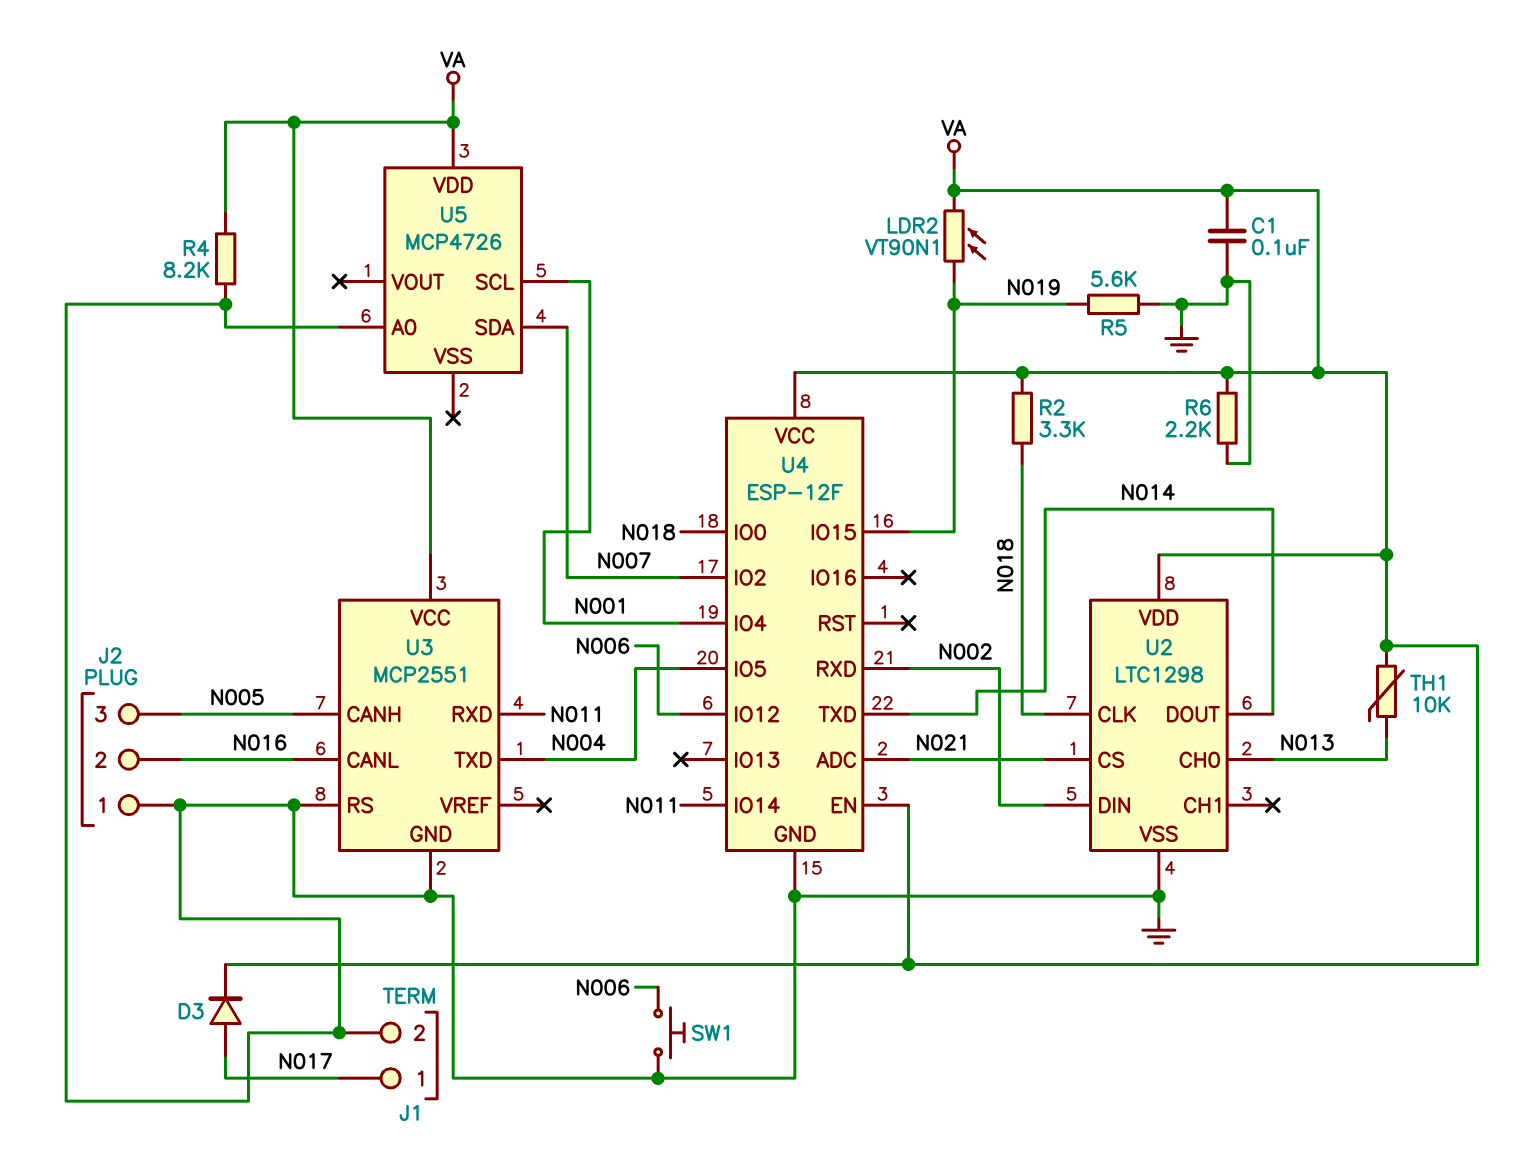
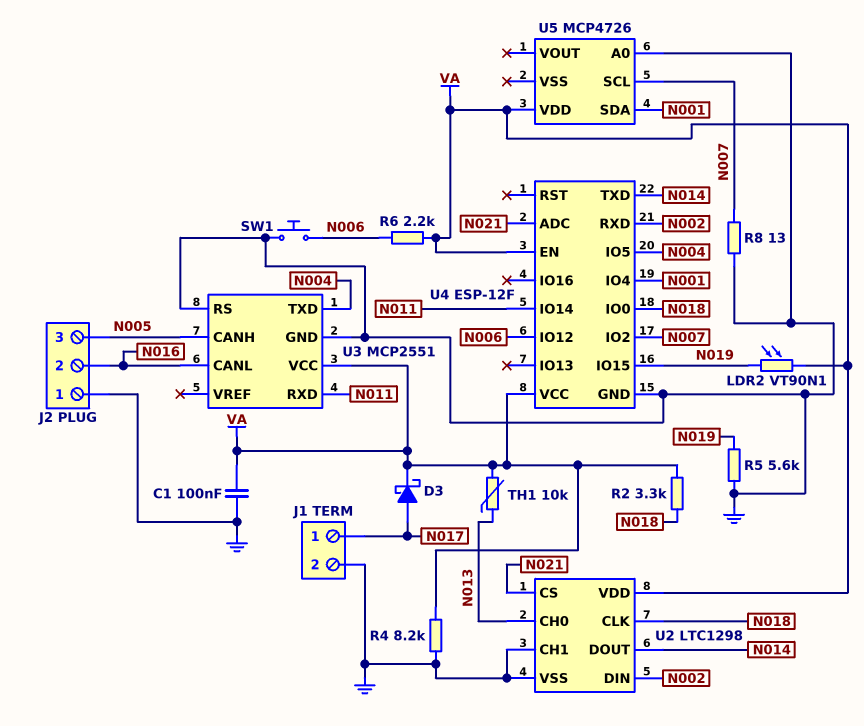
D3: diode (A N017, K VA) -> schottky (A N017, K VA)
R6: 2.2k (GND, VA) -> 2.2k (N006, VA)
R8: none -> 13 (GND, N007)
U2 pin CH1: none -> GND
U5 pin SCL: N001 -> N007
U5 pin SDA: N007 -> N001

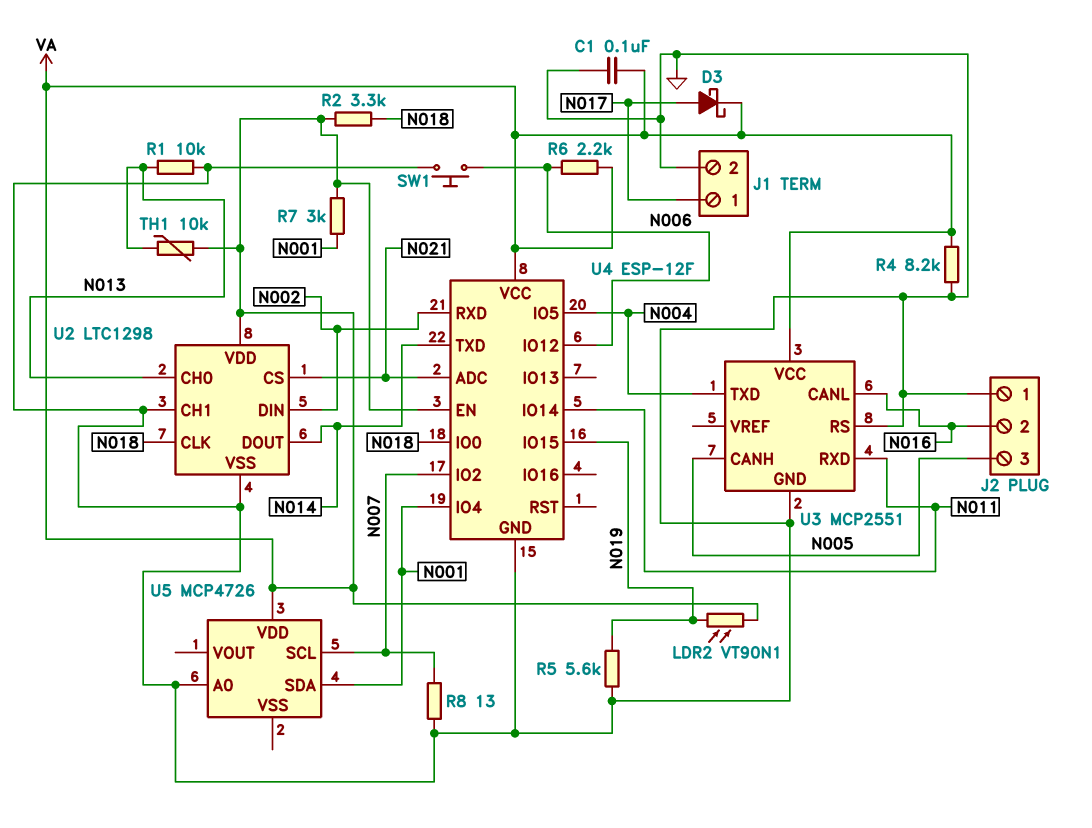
R1: none -> 10k (GND, N013)
R7: none -> 3k (N001, VA)

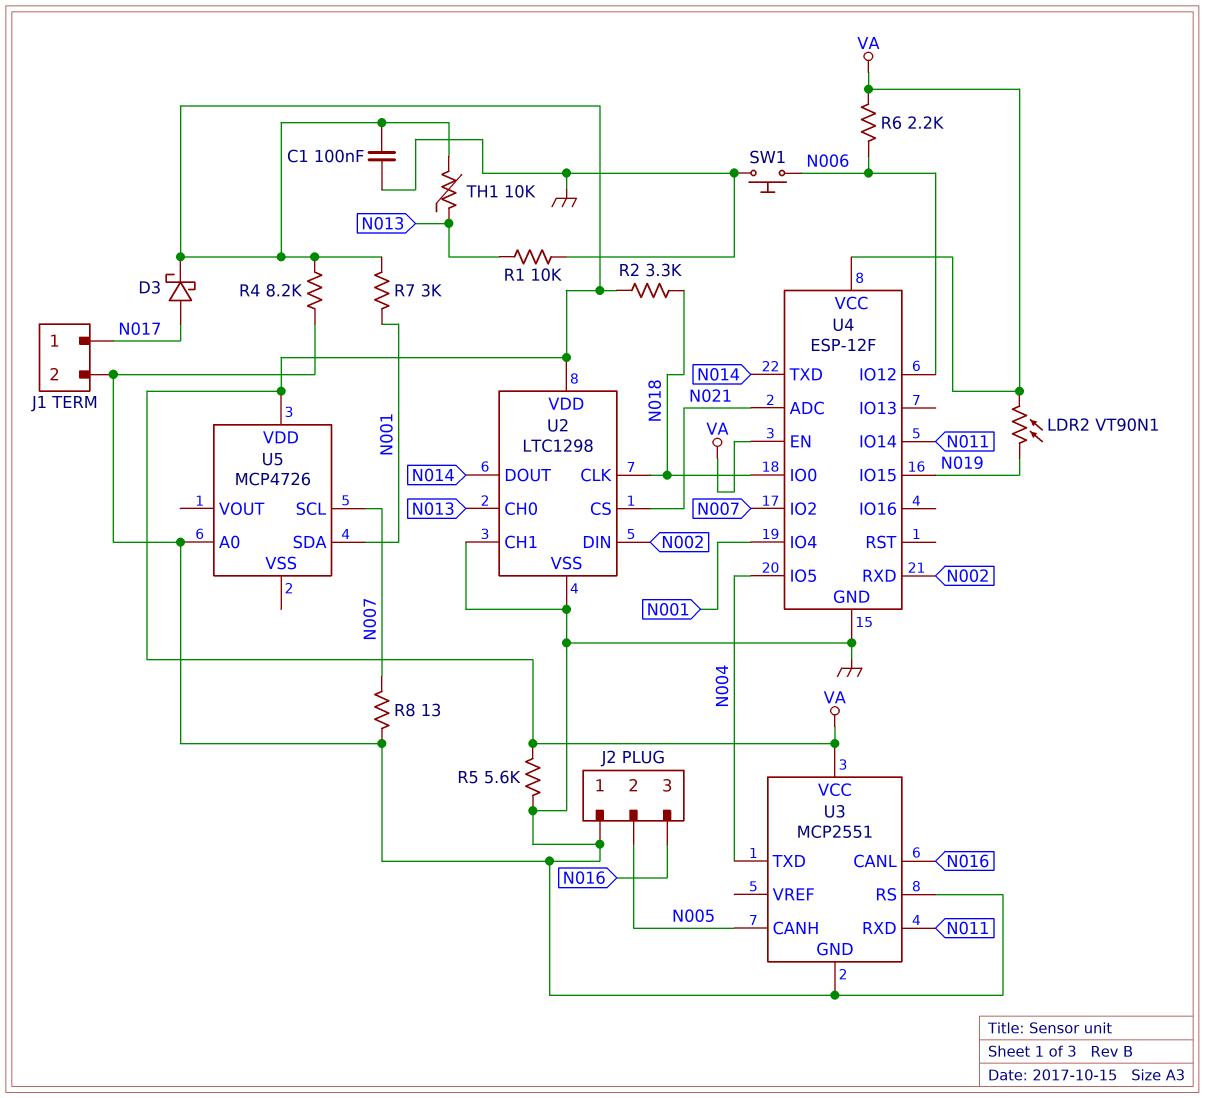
J2 pin 2: N016 -> N005
J2 pin 3: N005 -> N016
R5: 5.6k (GND, N019) -> 5.6k (GND, VA)

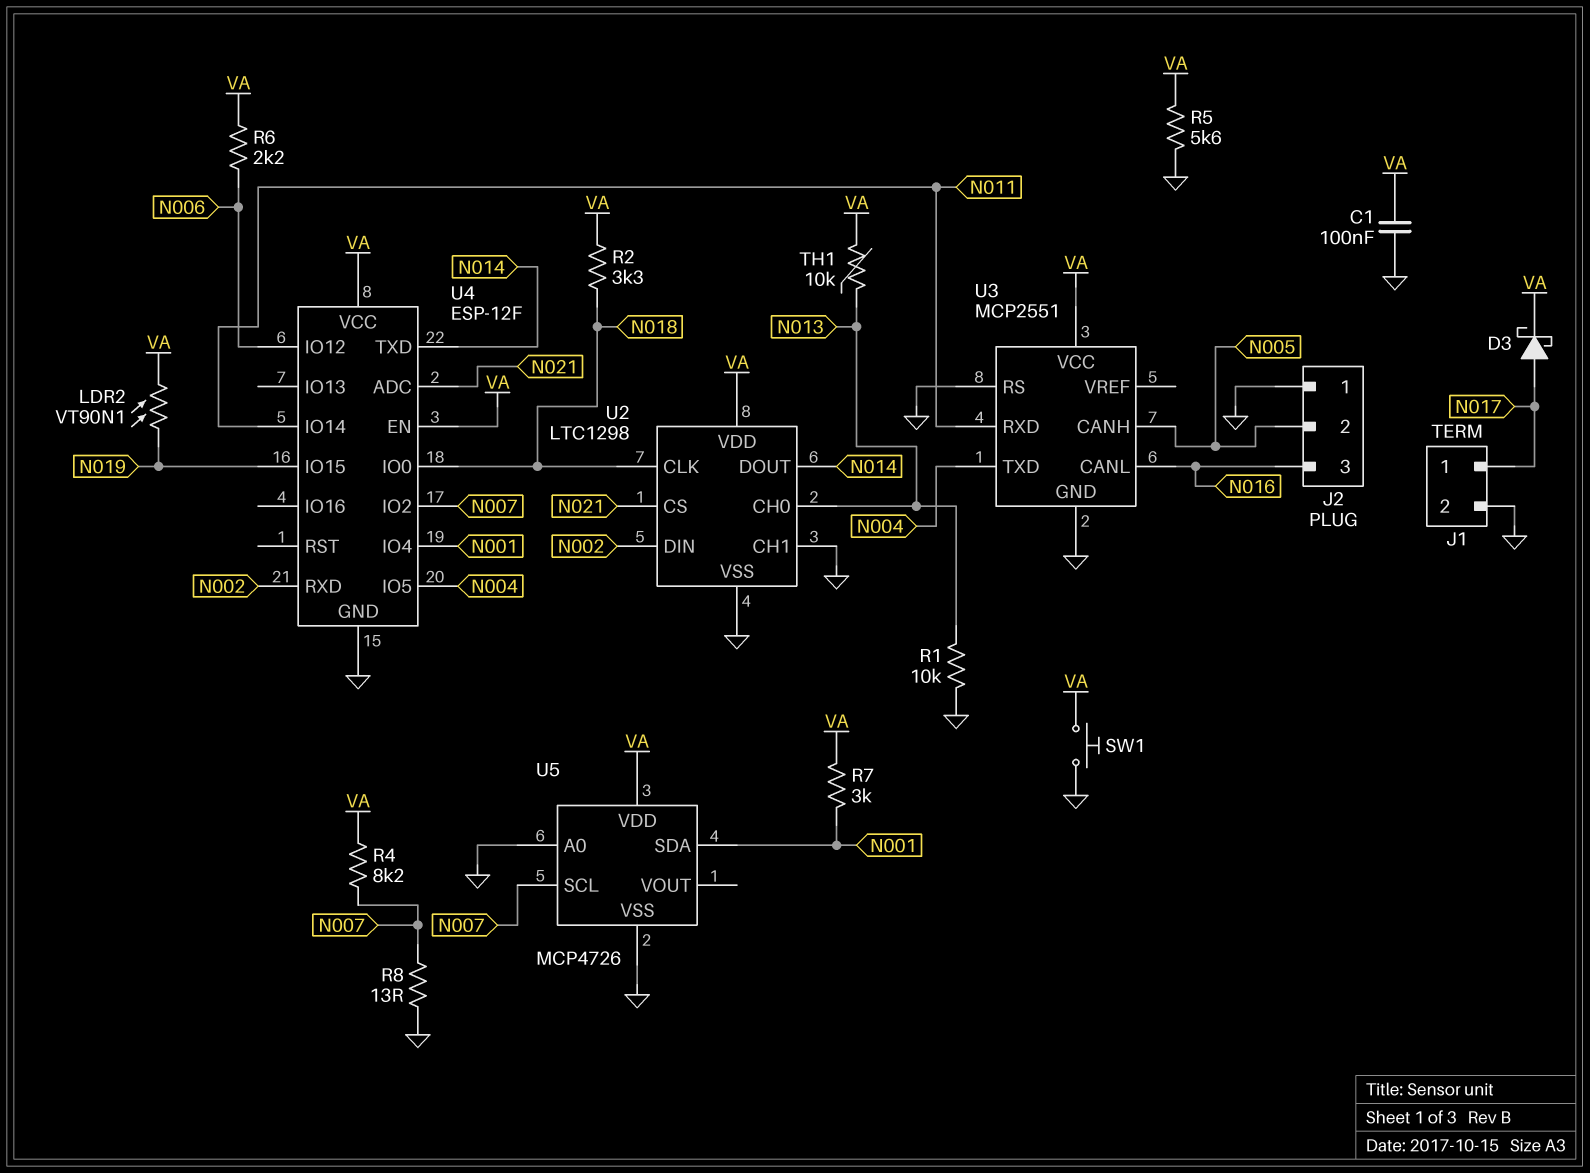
R4: 8.2k (GND, VA) -> 8.2k (N007, VA)
SW1: button (GND, N006) -> button (GND, VA)
U5 pin VSS: none -> GND

